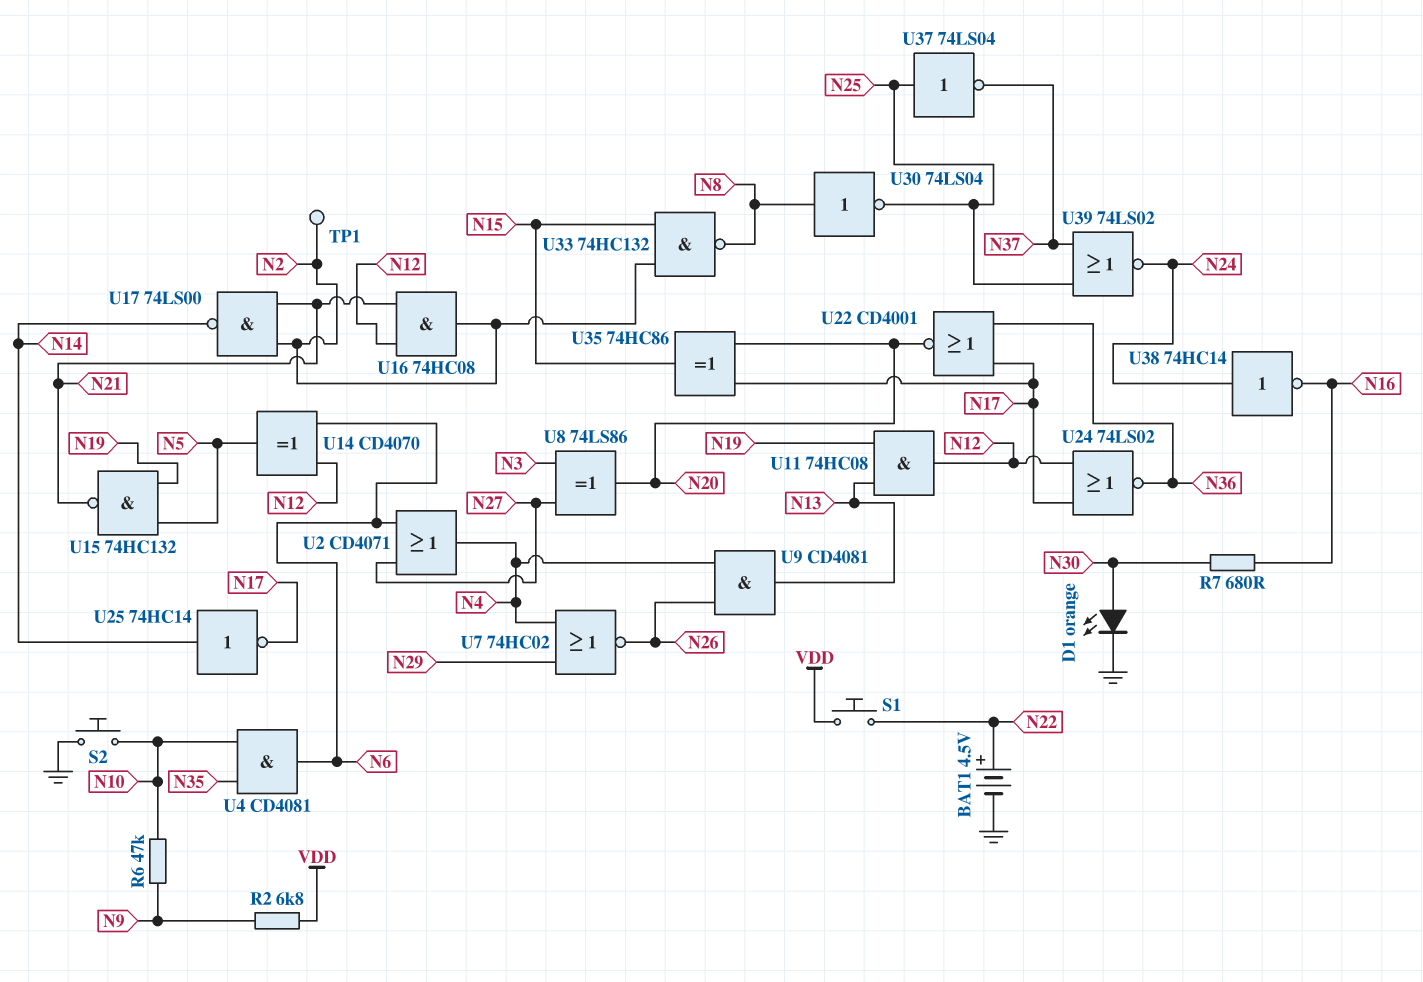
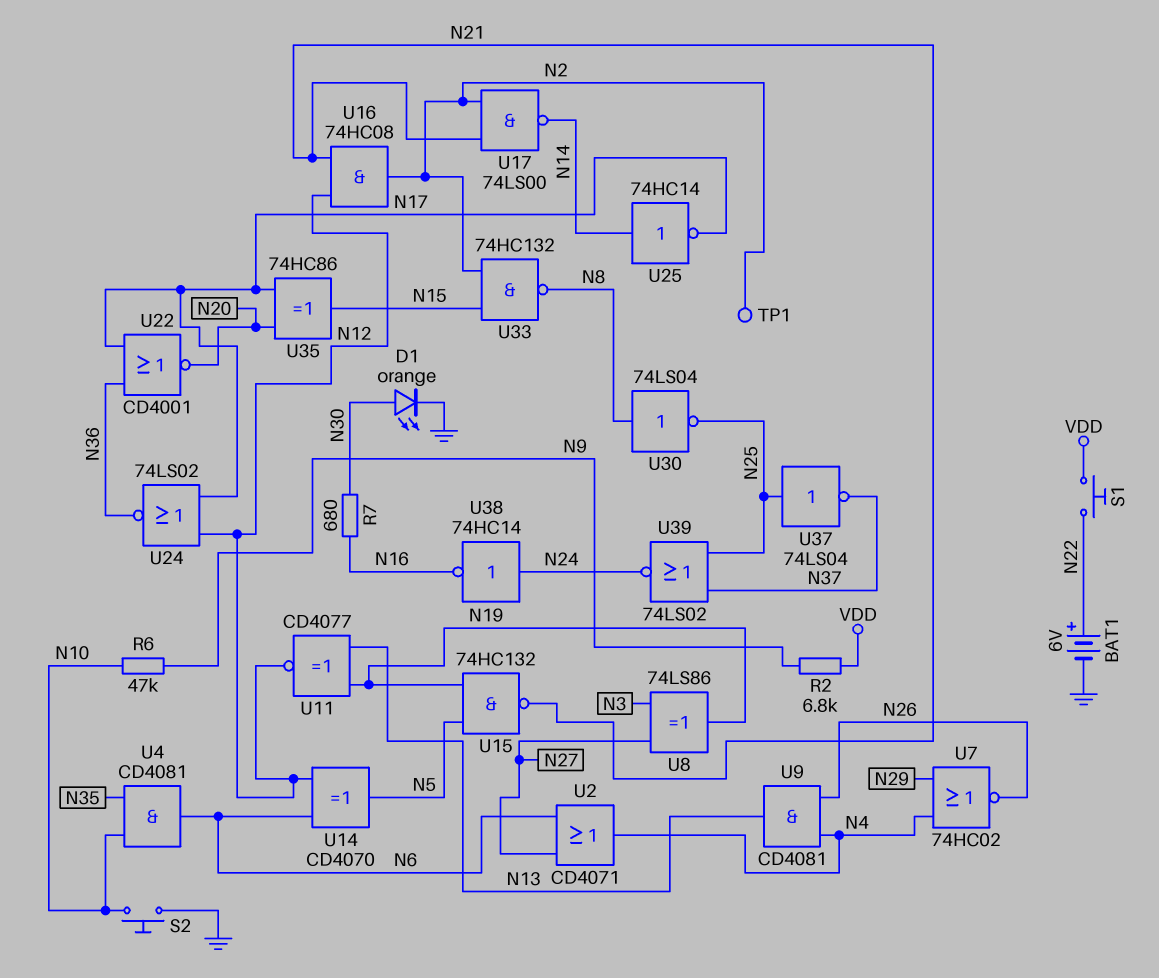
BAT1: 4.5V (plus N22, minus GND) -> 6V (plus N22, minus GND)
U8: XOR 74LS86 (in N3, in N27, out N20) -> XOR 74LS86 (in N3, in N27, out N19)
U11: AND 74HC08 (in N13, in N19, out N12) -> XNOR CD4077 (in N13, in N19, out N12)

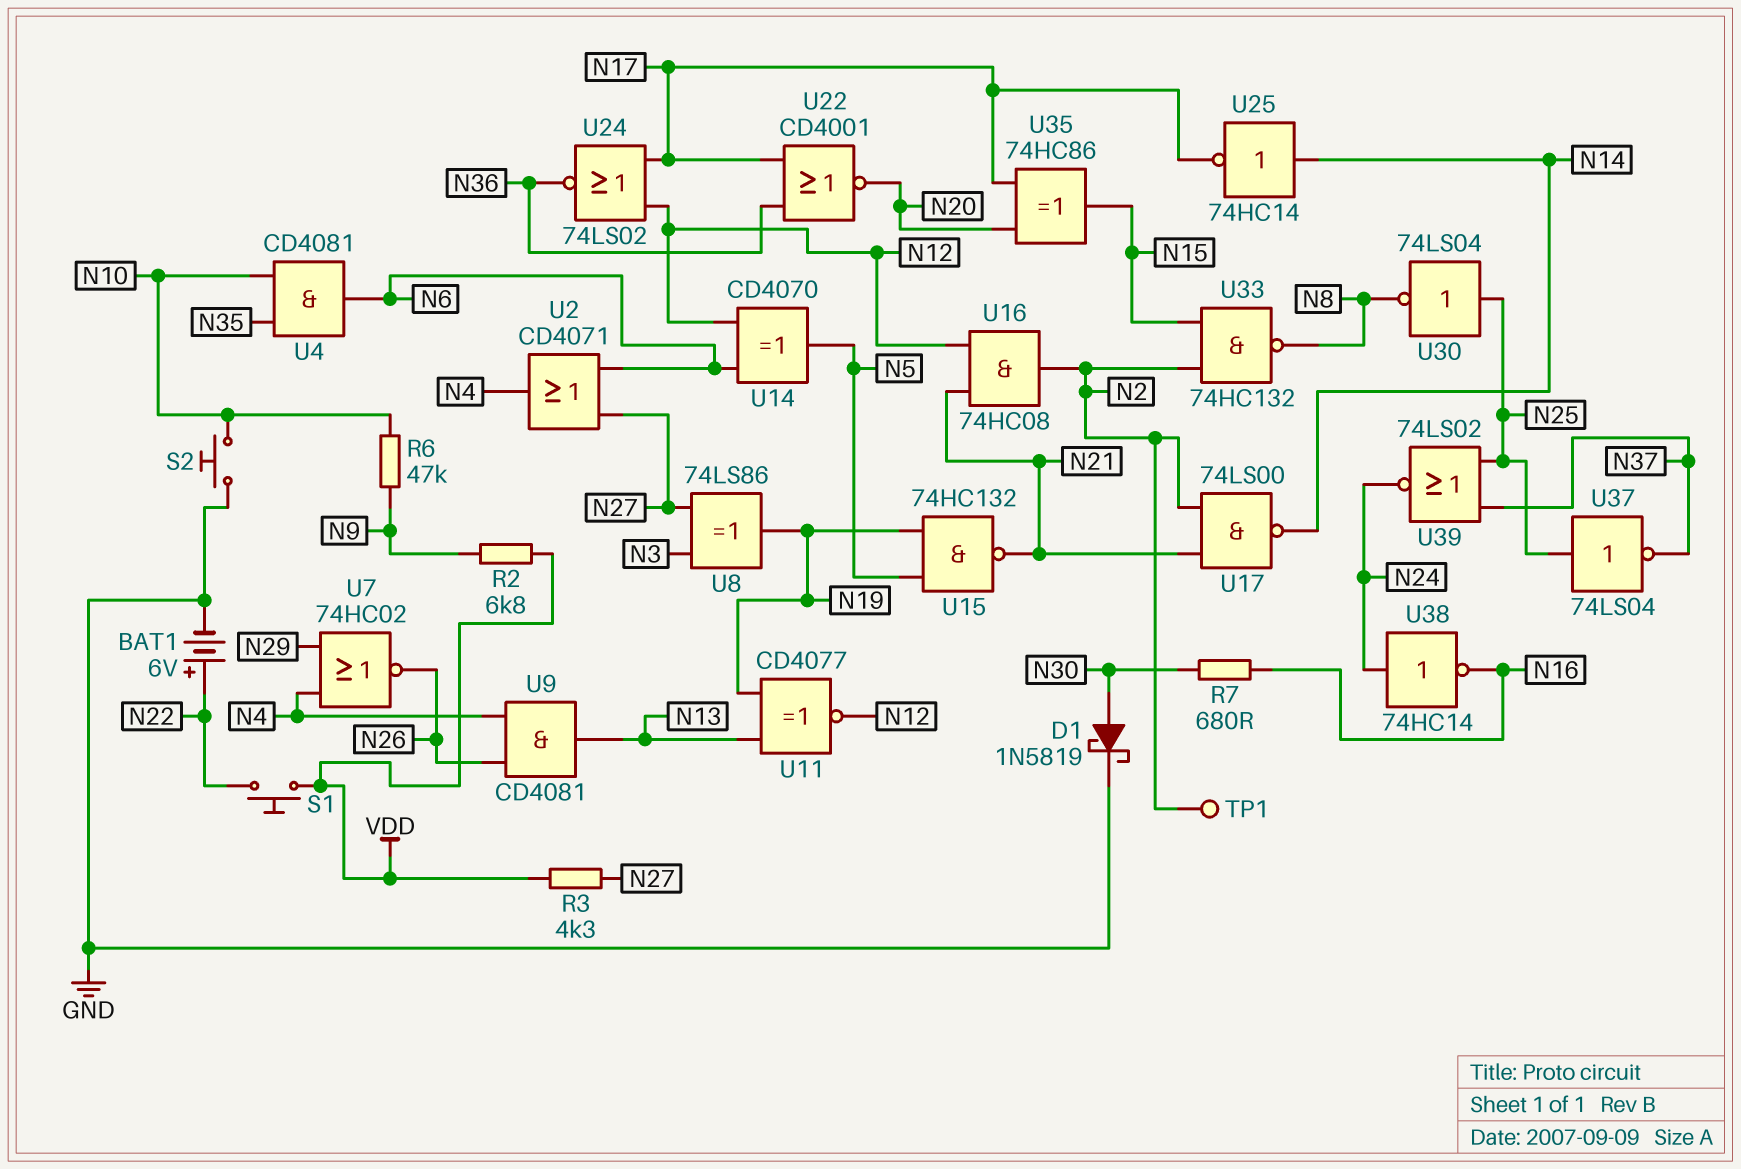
D1: LED orange (A N30, K GND) -> schottky 1N5819 (A N30, K GND)
R3: none -> 4.3k (N27, VDD)
U30: NOT 74LS04 (in N8, out N25) -> NOT 74LS04 (in N25, out N8)

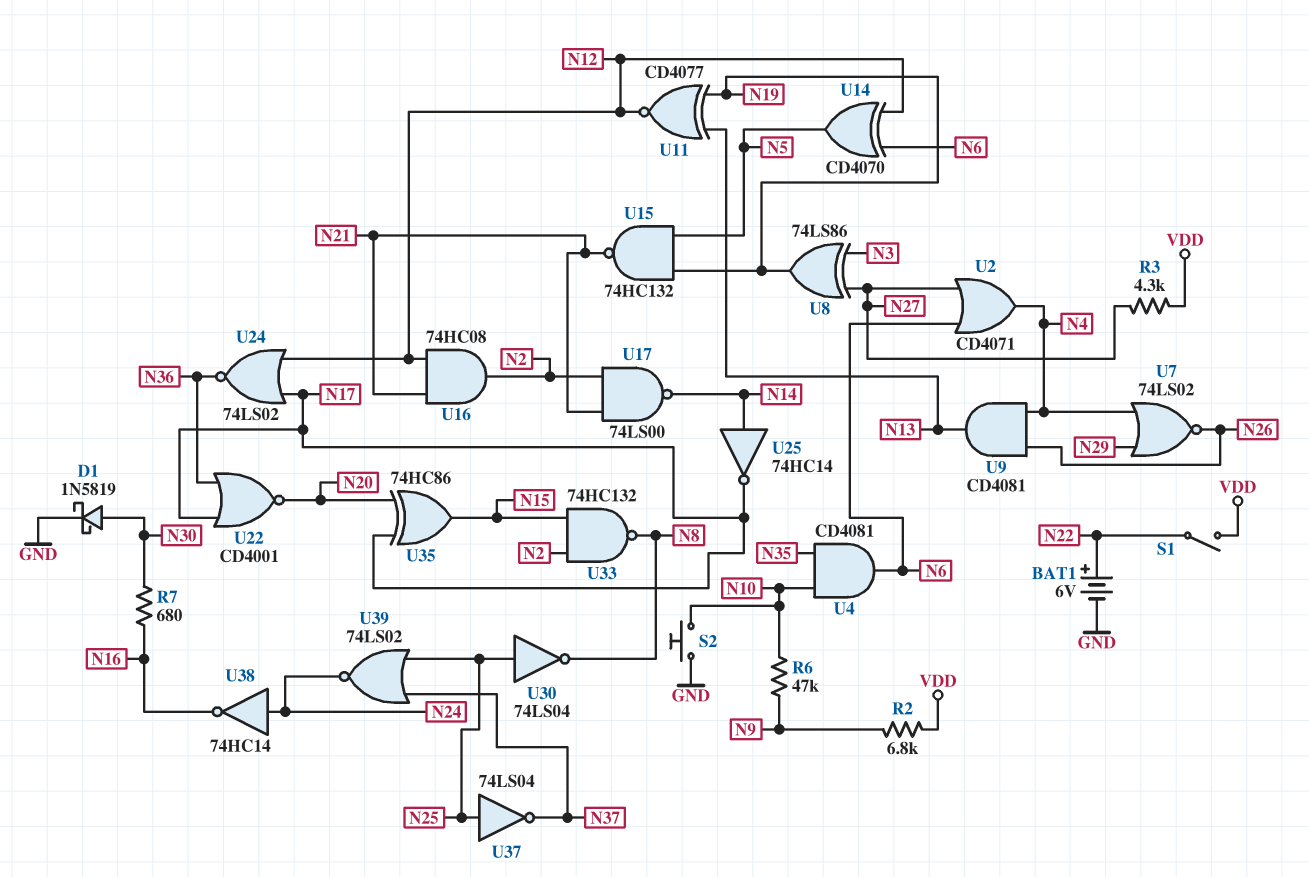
S1: button (N22, VDD) -> switch (N22, VDD)
TP1: test point (N2) -> none
U7: NOR 74HC02 (in N4, in N29, out N26) -> NOR 74LS02 (in N4, in N29, out N26)

